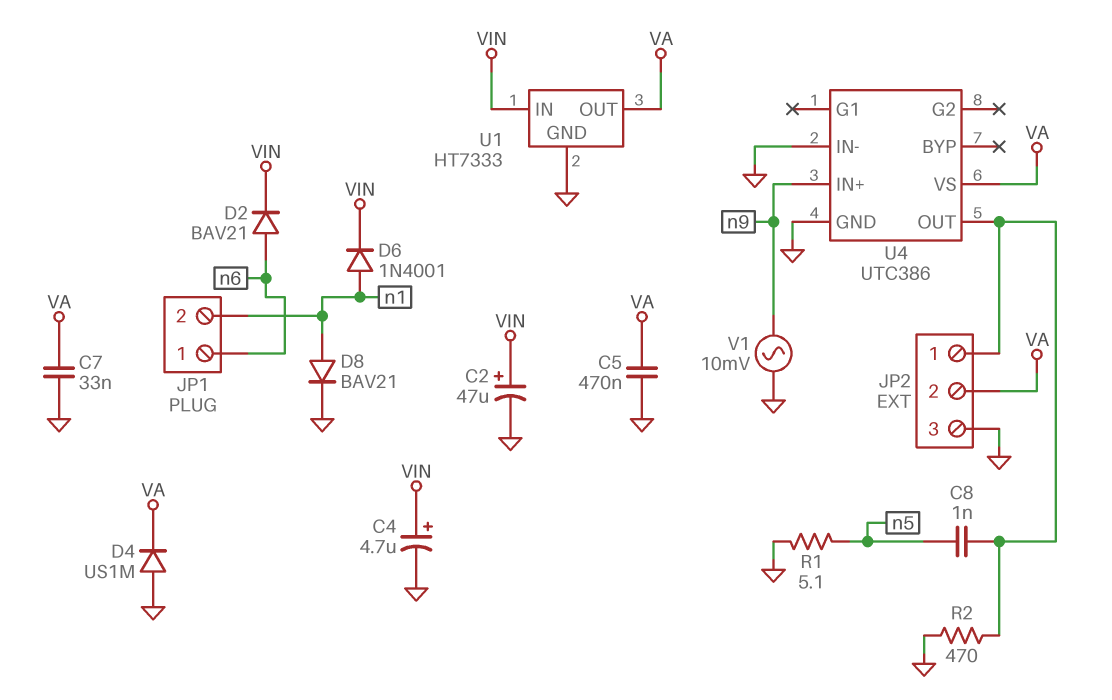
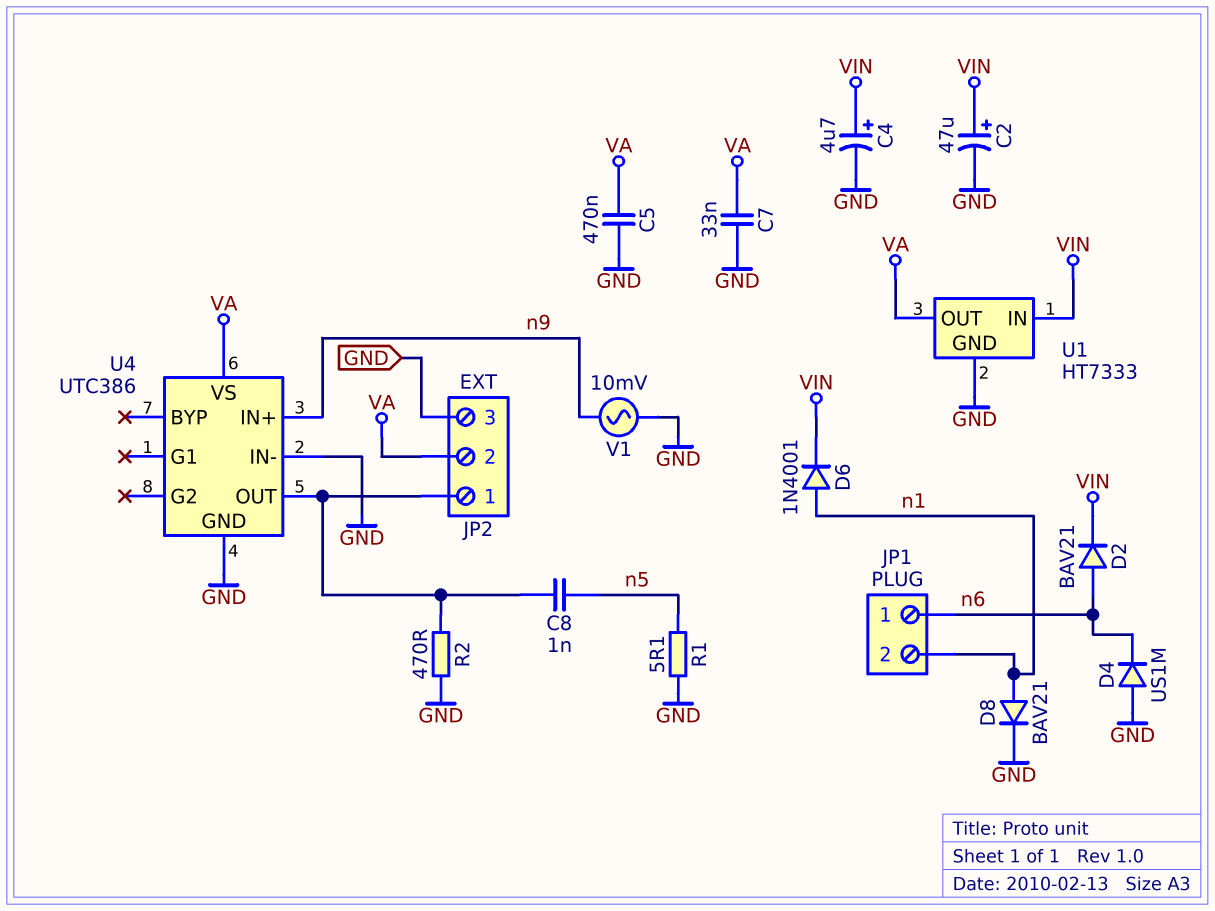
D4: diode US1M (A GND, K VA) -> diode US1M (A GND, K n6)

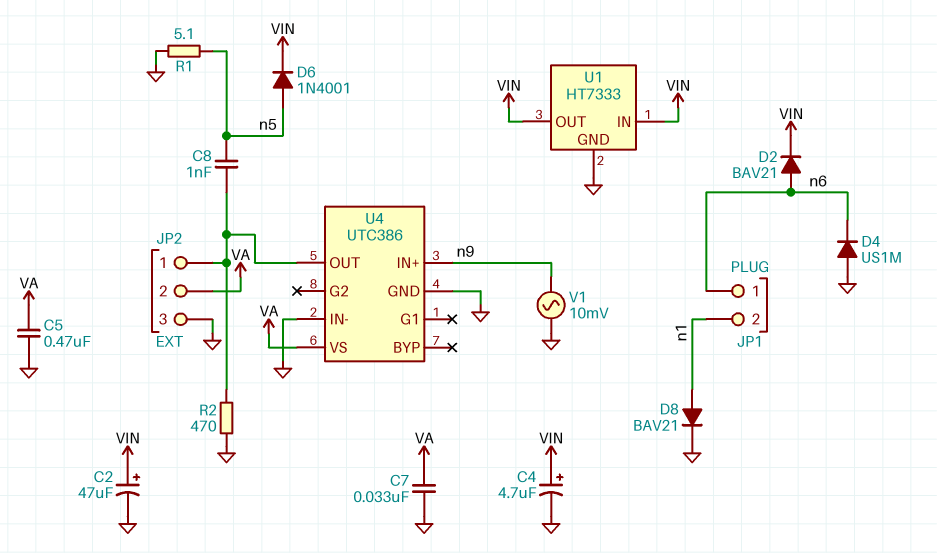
D6: diode 1N4001 (A n1, K VIN) -> diode 1N4001 (A n5, K VIN)
U1 pin OUT: VA -> VIN

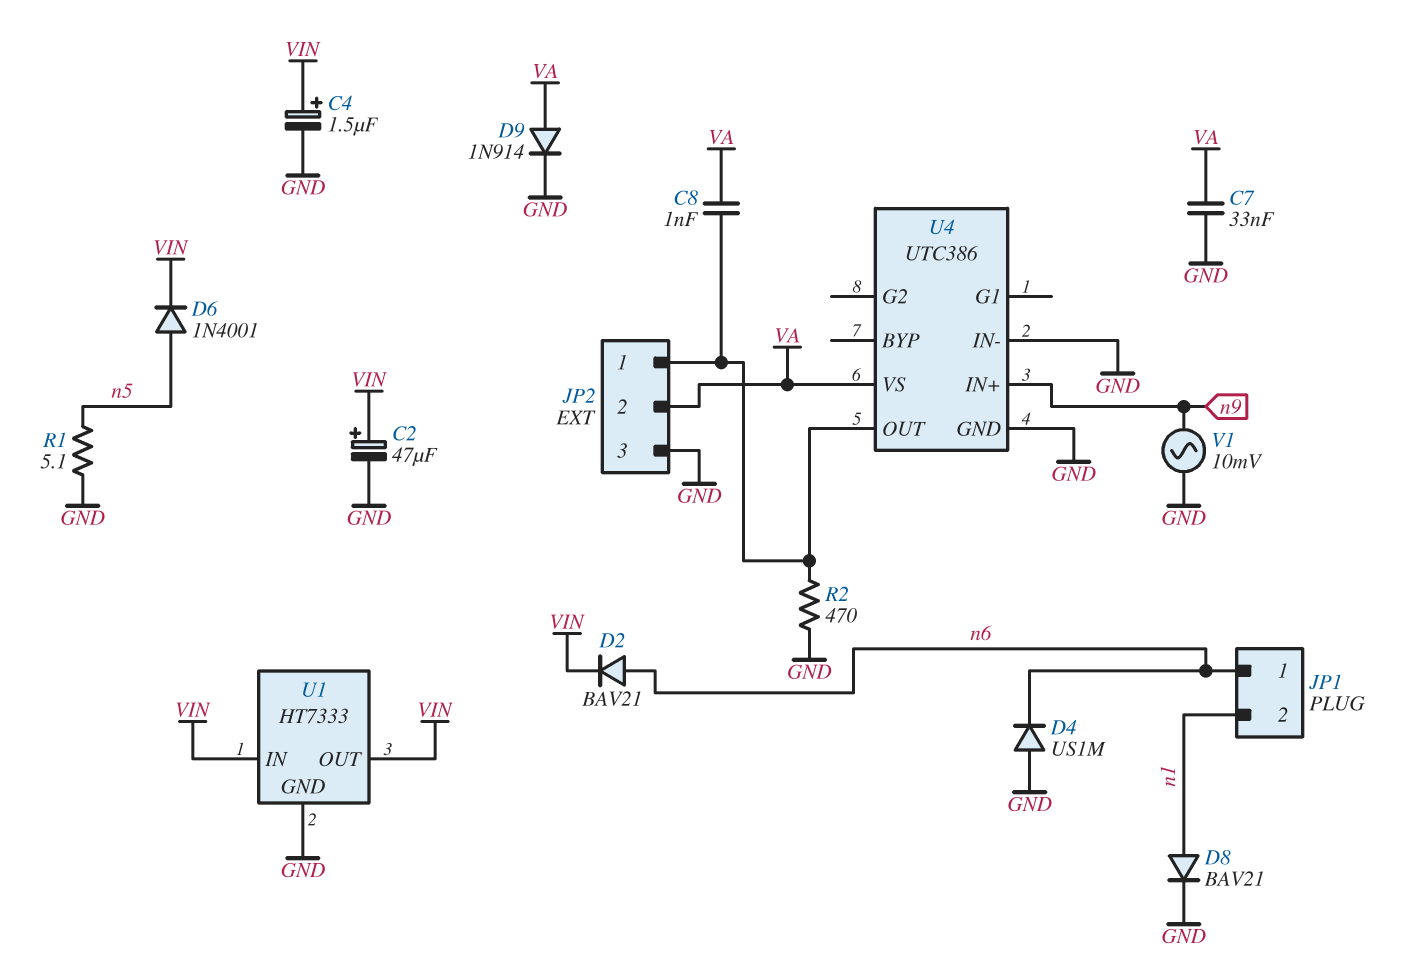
C4: 4.7uF (plus VIN, minus GND) -> 1.5uF (plus VIN, minus GND)
C5: 470nF (GND, VA) -> none
C8: 1nF (JP2/1, n5) -> 1nF (JP2/1, VA)
D9: none -> diode 1N914 (A VA, K GND)

